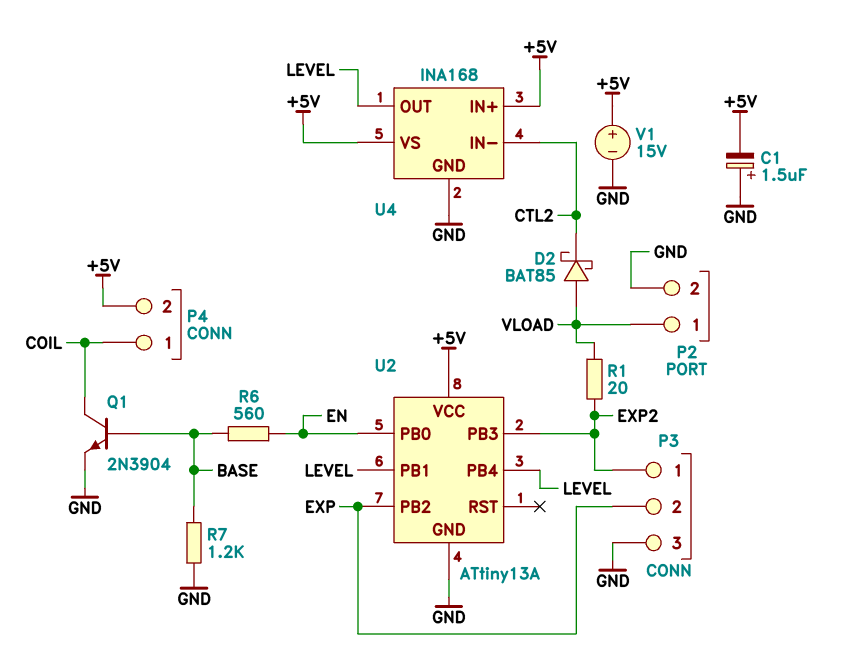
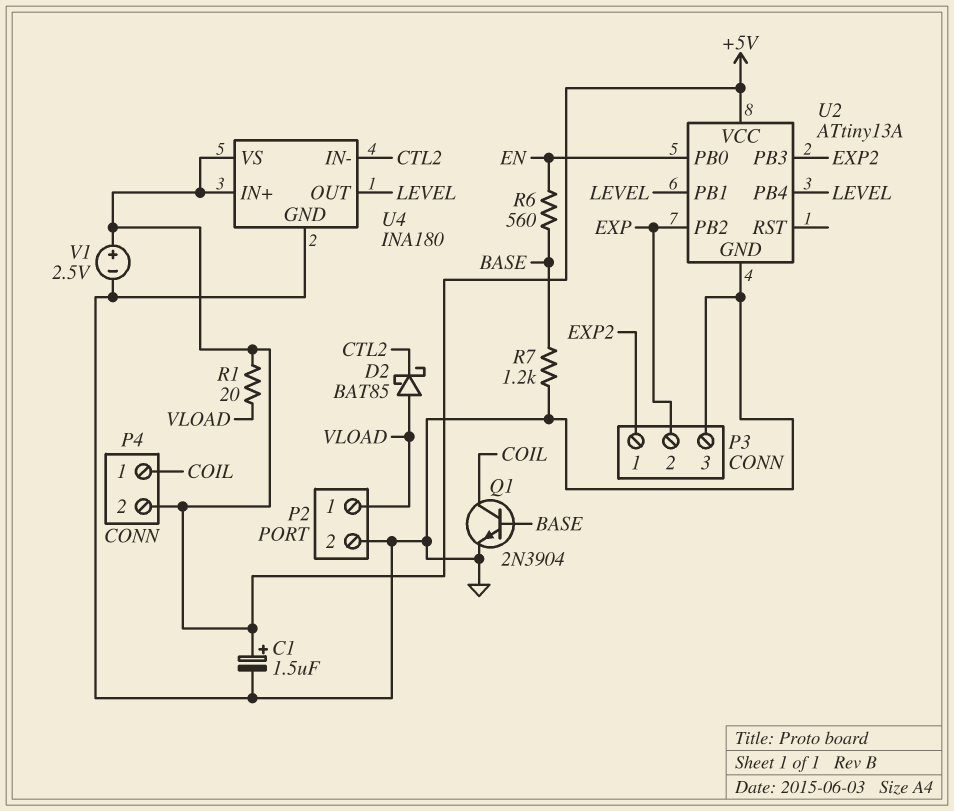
C1: 1.5uF (plus GND, minus +5V) -> 1.5uF (plus +5V, minus GND)
R1: 20 (EXP2, VLOAD) -> 20 (+5V, VLOAD)
U4: INA168 -> INA180
V1: 15V (plus +5V, minus GND) -> 2.5V (plus +5V, minus GND)

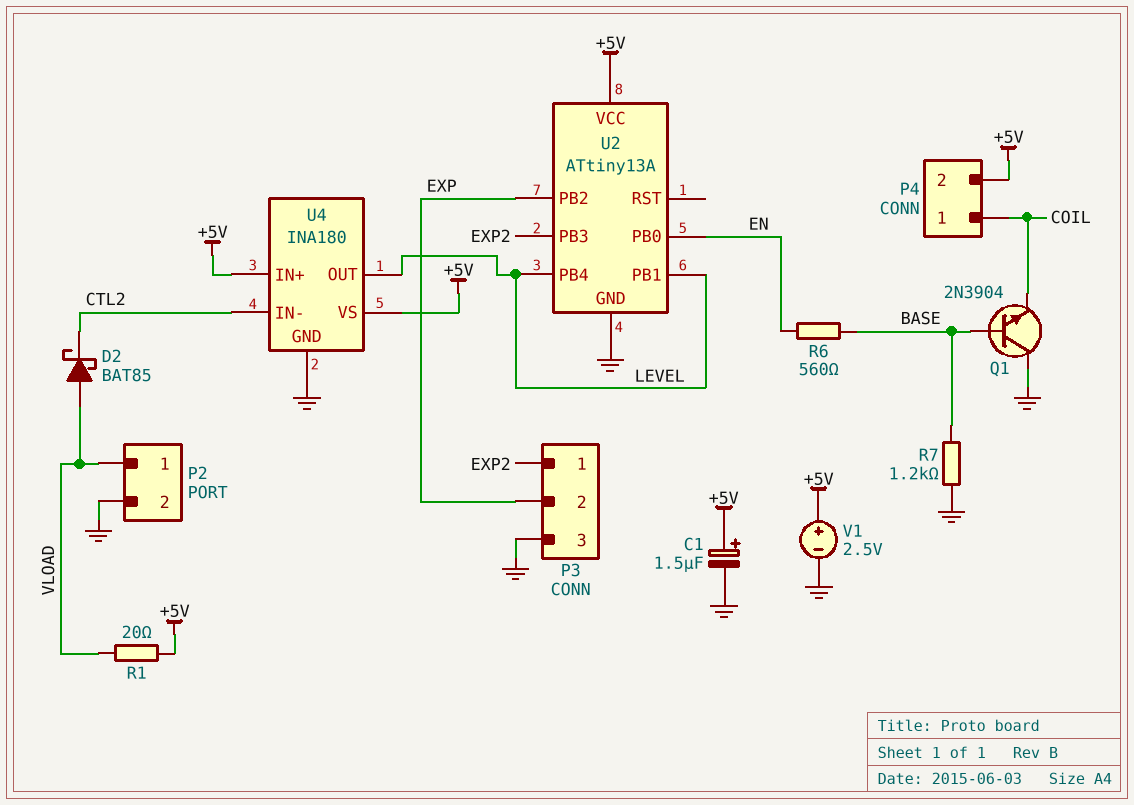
Q1: NPN 2N3904 (B BASE, C COIL, E GND) -> NPN 2N3904 (B BASE, C GND, E COIL)

